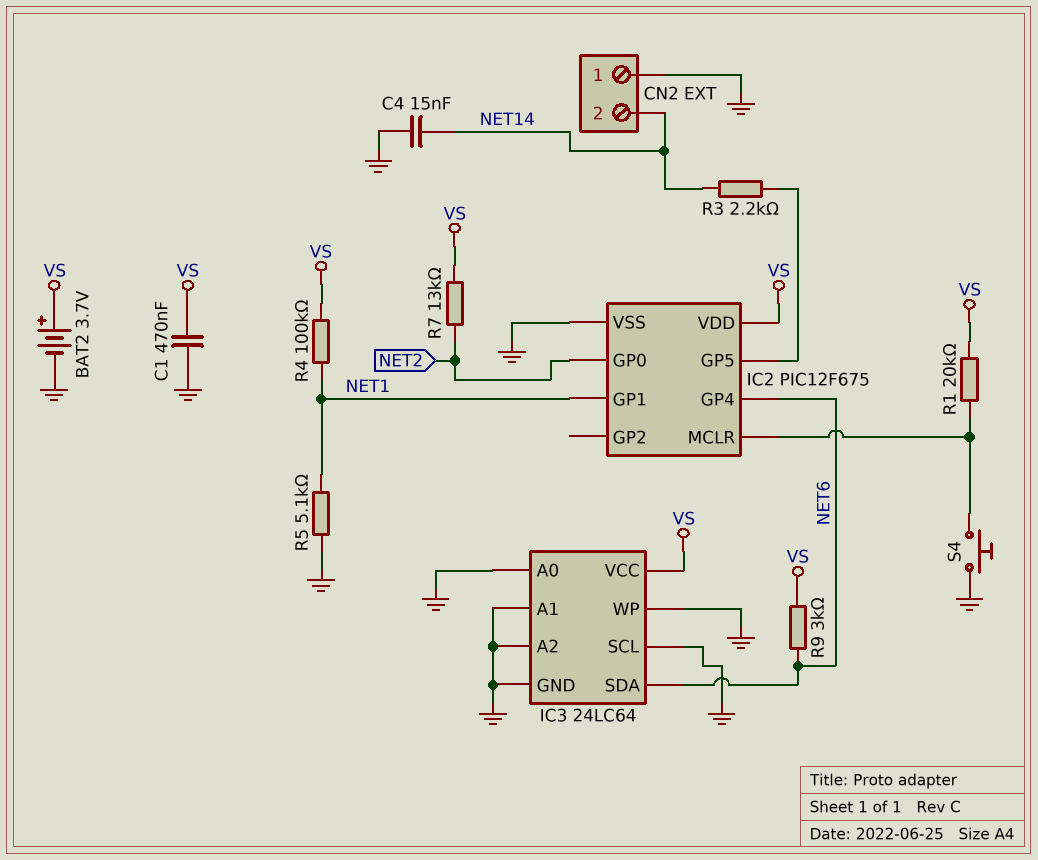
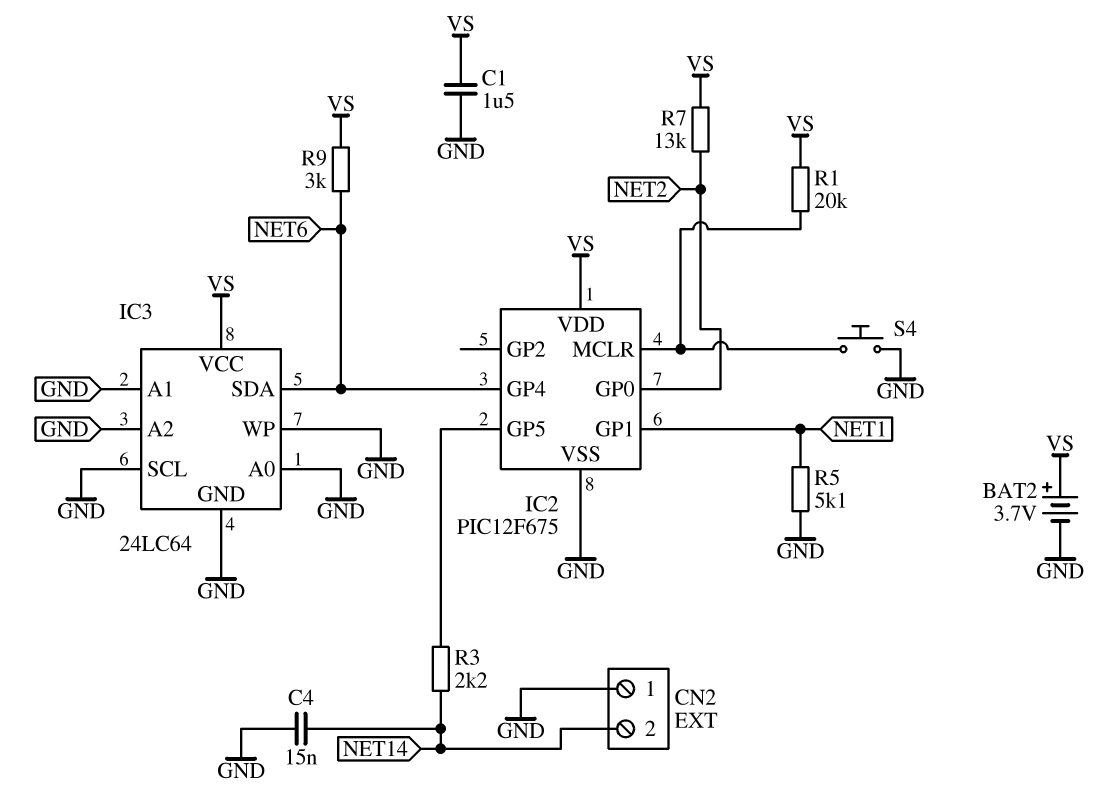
C1: 470nF (GND, VS) -> 1.5uF (GND, VS)
R4: 100k (NET1, VS) -> none

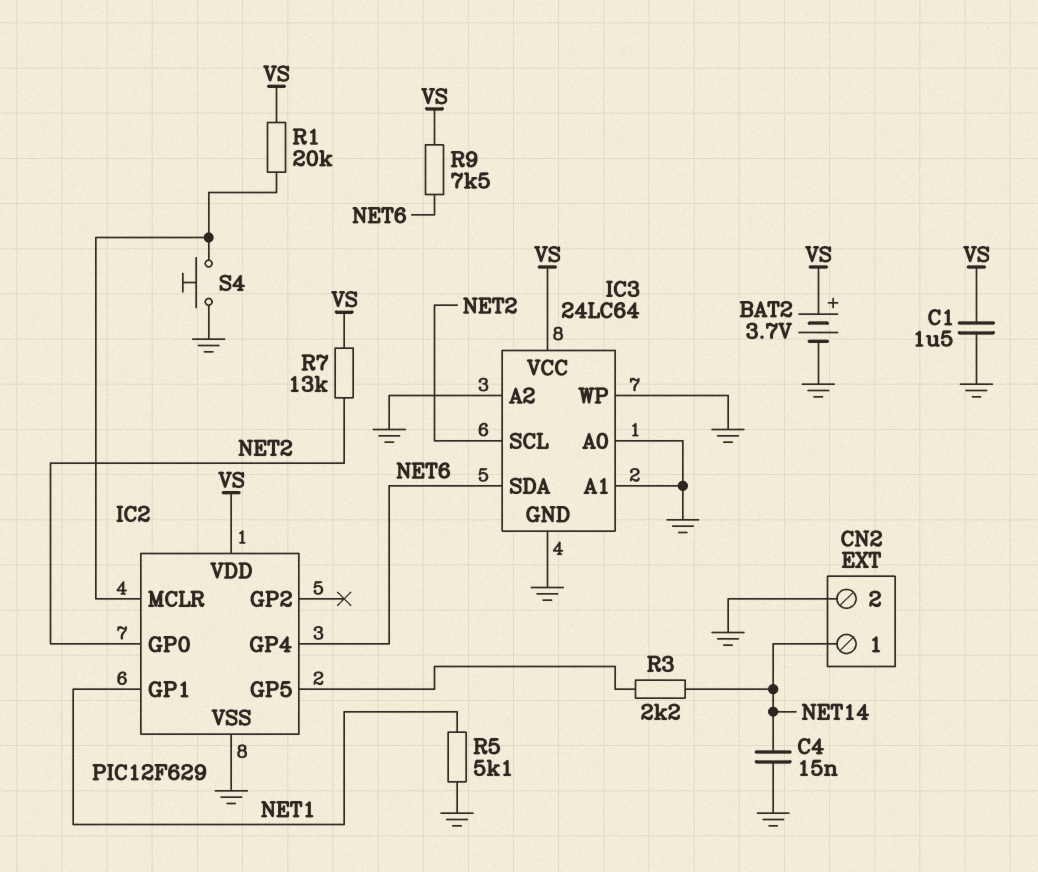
CN2 pin 1: GND -> NET14
CN2 pin 2: NET14 -> GND
IC2: PIC12F675 -> PIC12F629
IC3 pin SCL: GND -> NET2
R9: 3k (NET6, VS) -> 7.5k (NET6, VS)

